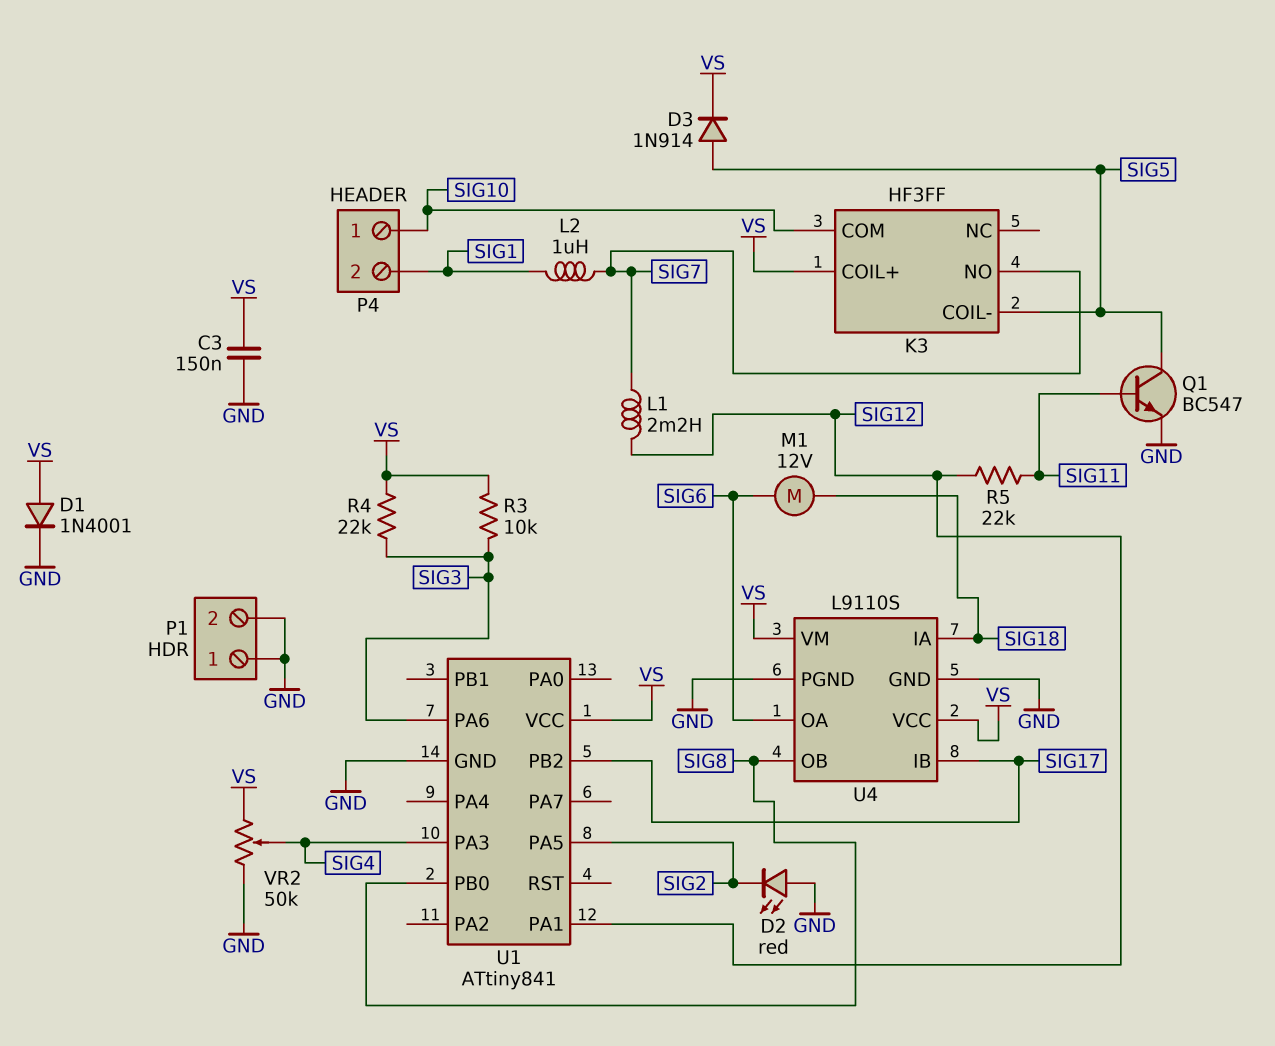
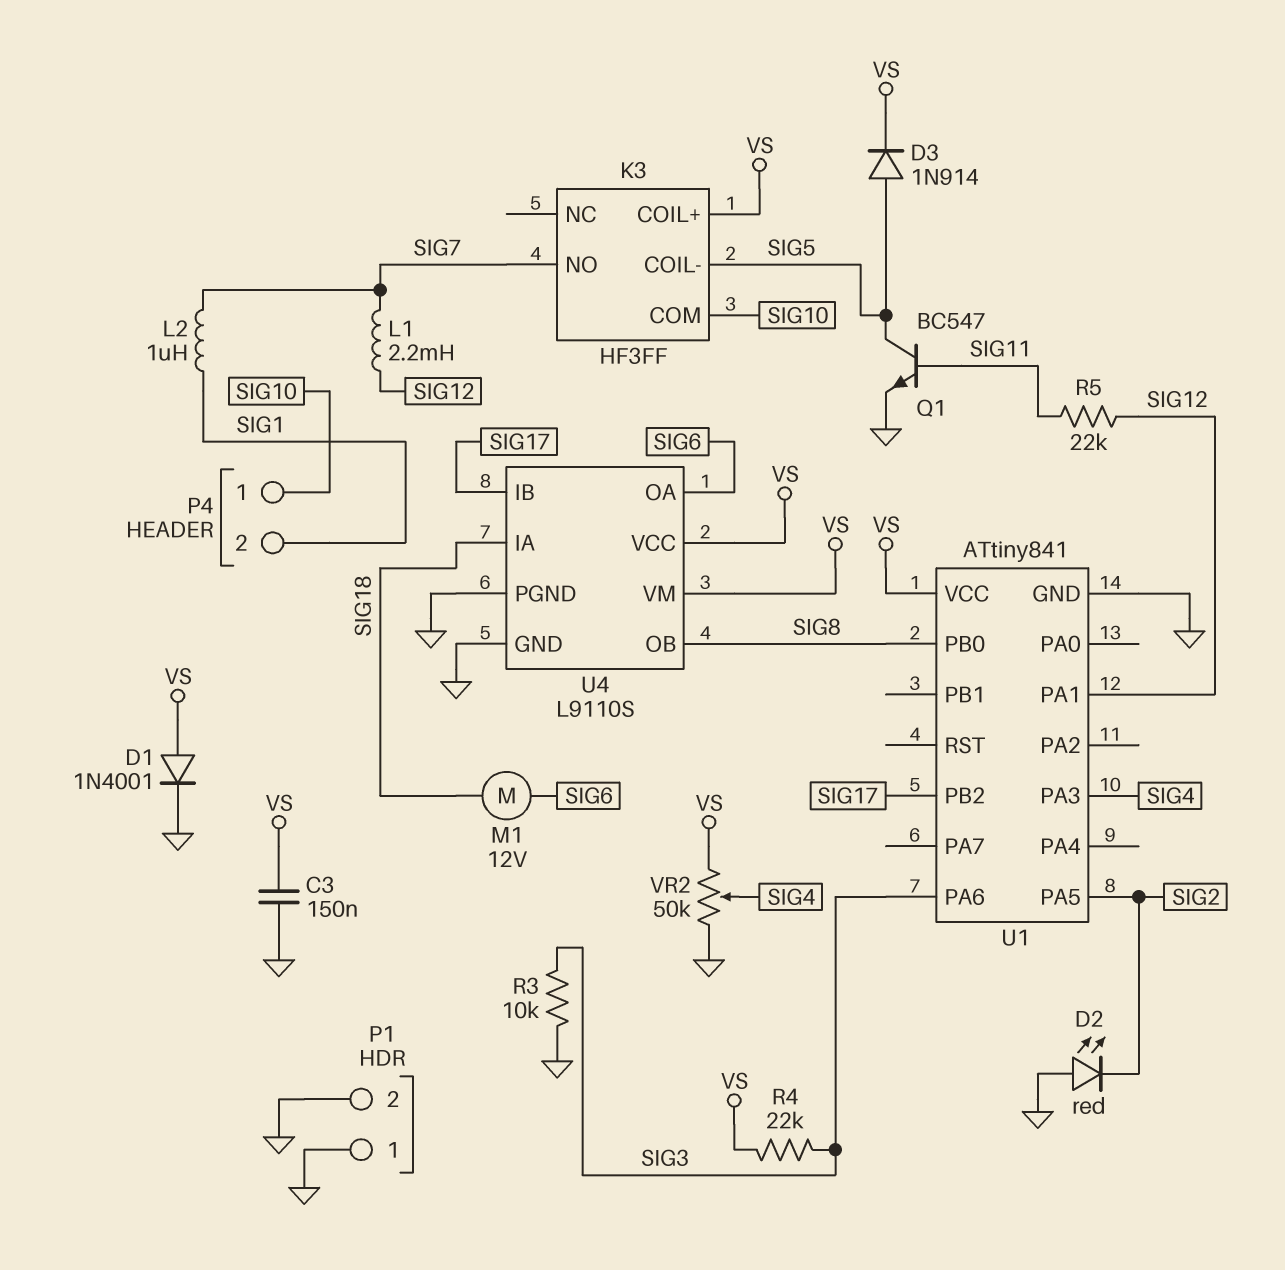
R3: 10k (SIG3, VS) -> 10k (GND, SIG3)

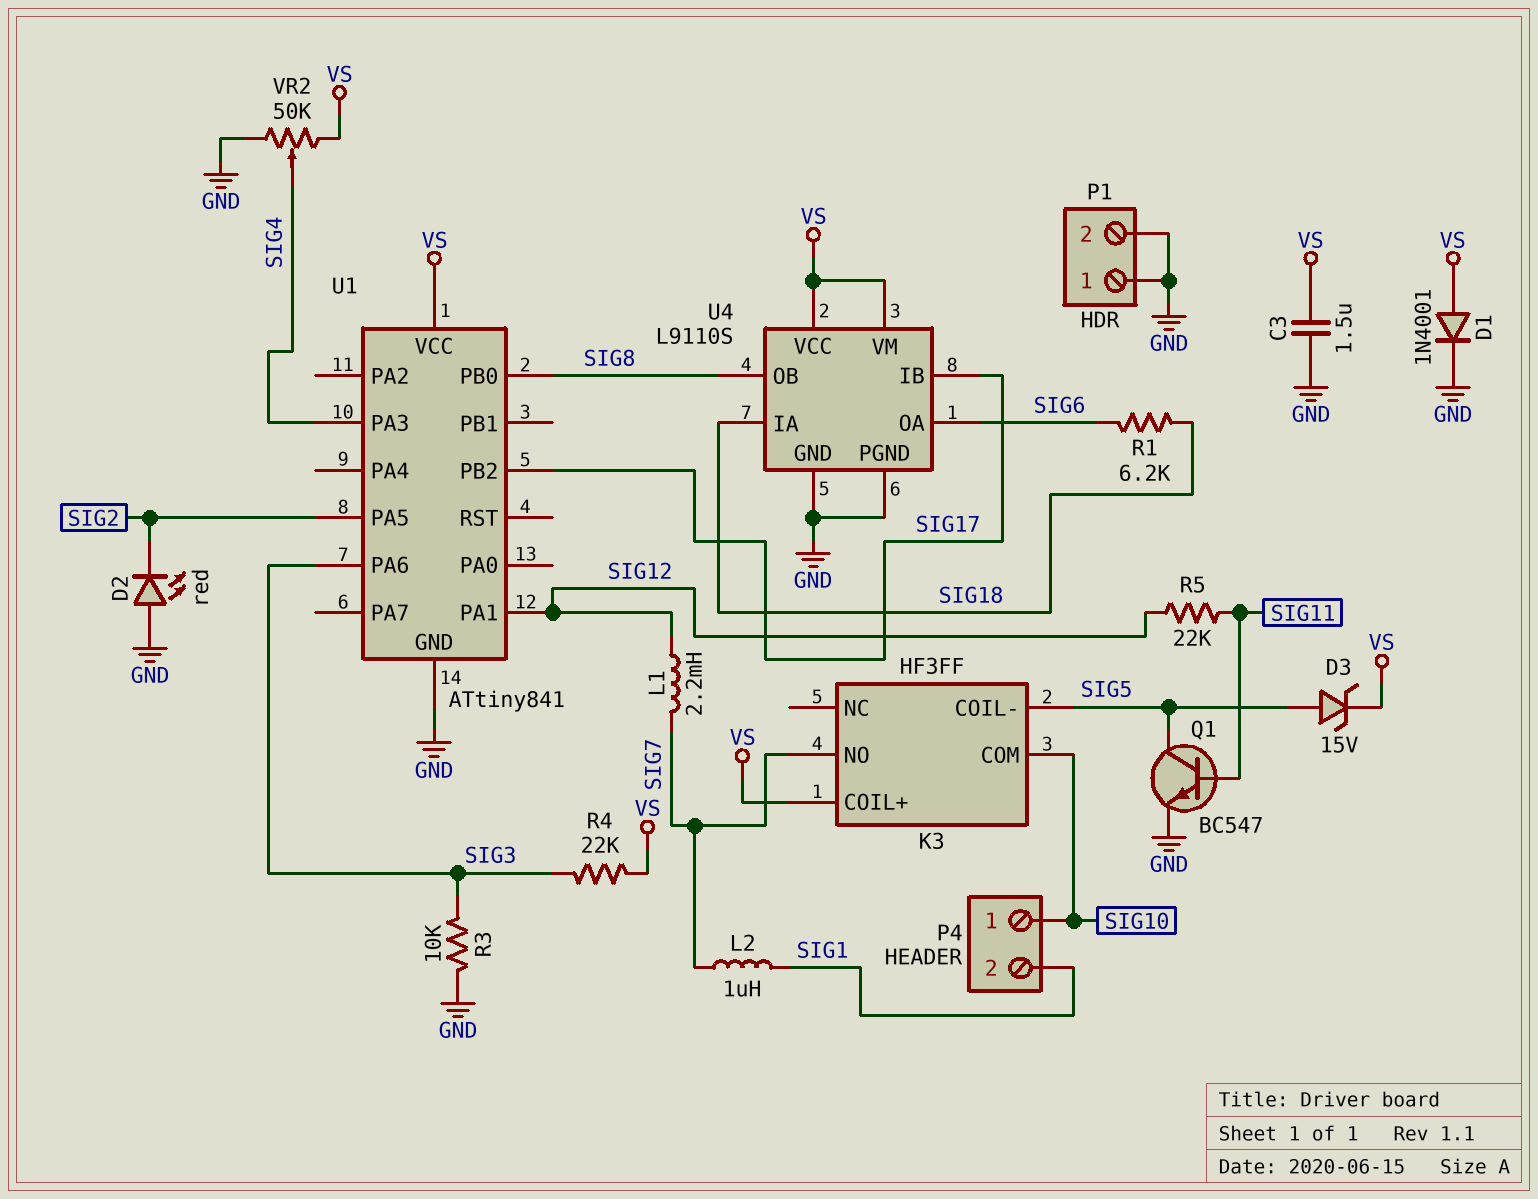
C3: 150nF (GND, VS) -> 1.5uF (GND, VS)
D3: diode 1N914 (A SIG5, K VS) -> zener 15V (A SIG5, K VS)
M1: motor 12V (SIG6, SIG18) -> none
R1: none -> 6.2k (SIG6, SIG18)

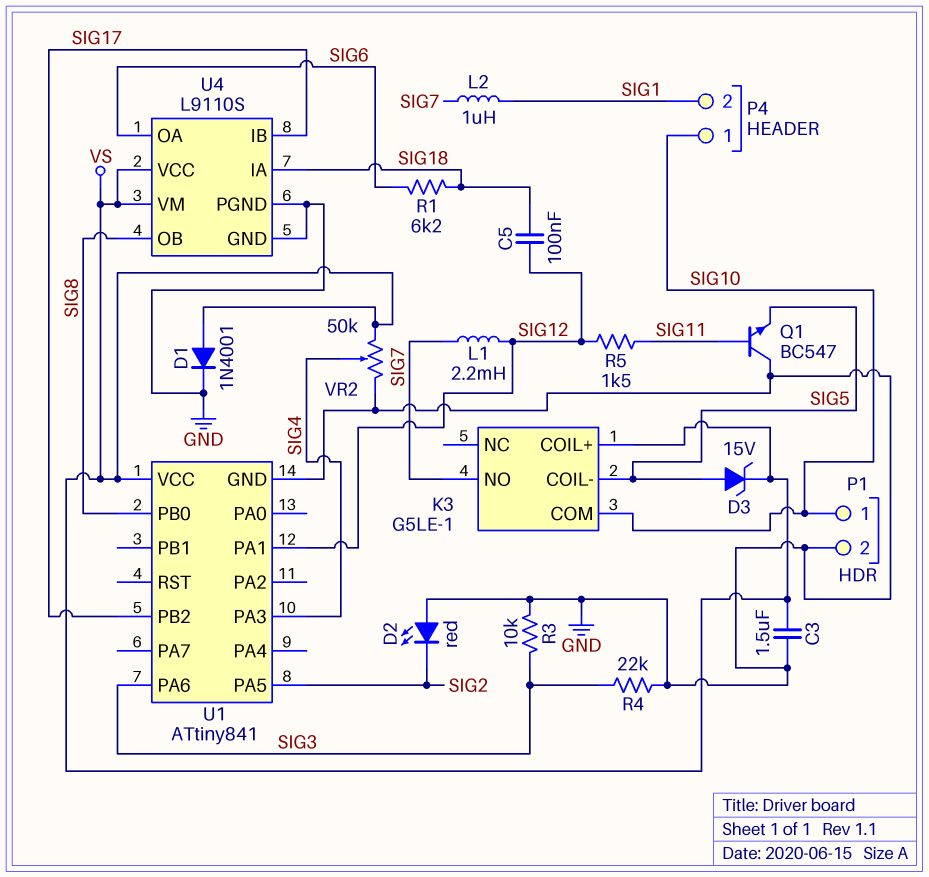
C5: none -> 100nF (SIG12, SIG18)
K3: HF3FF -> G5LE-1
P1 pin 1: GND -> SIG10
Q1: NPN BC547 (B SIG11, C SIG5, E GND) -> NPN BC547 (B SIG11, C GND, E SIG5)
R4: 22k (SIG3, VS) -> 22k (GND, SIG3)
R5: 22k (SIG11, SIG12) -> 1.5k (SIG11, SIG12)

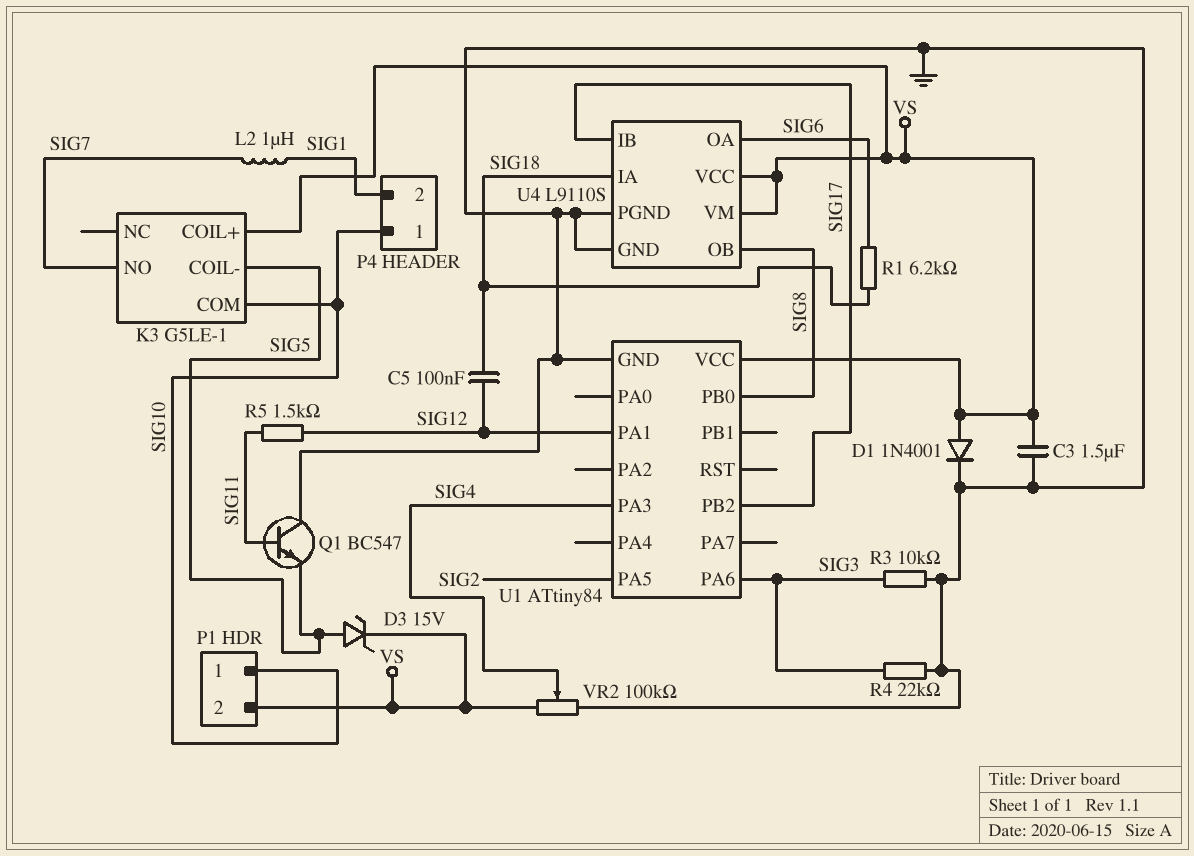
D2: LED red (A GND, K SIG2) -> none
L1: 2.2mH (SIG7, SIG12) -> none
P1 pin 2: GND -> VS
U1: ATtiny841 -> ATtiny84
VR2: 50k (GND, VS, wiper SIG4) -> 100k (GND, VS, wiper SIG4)

